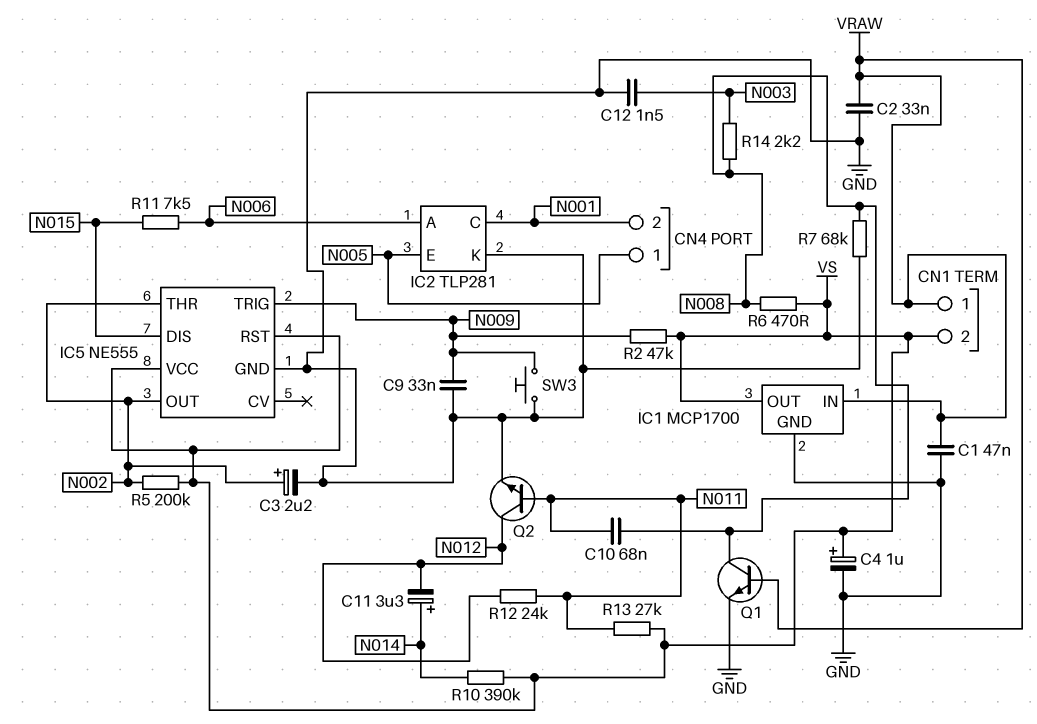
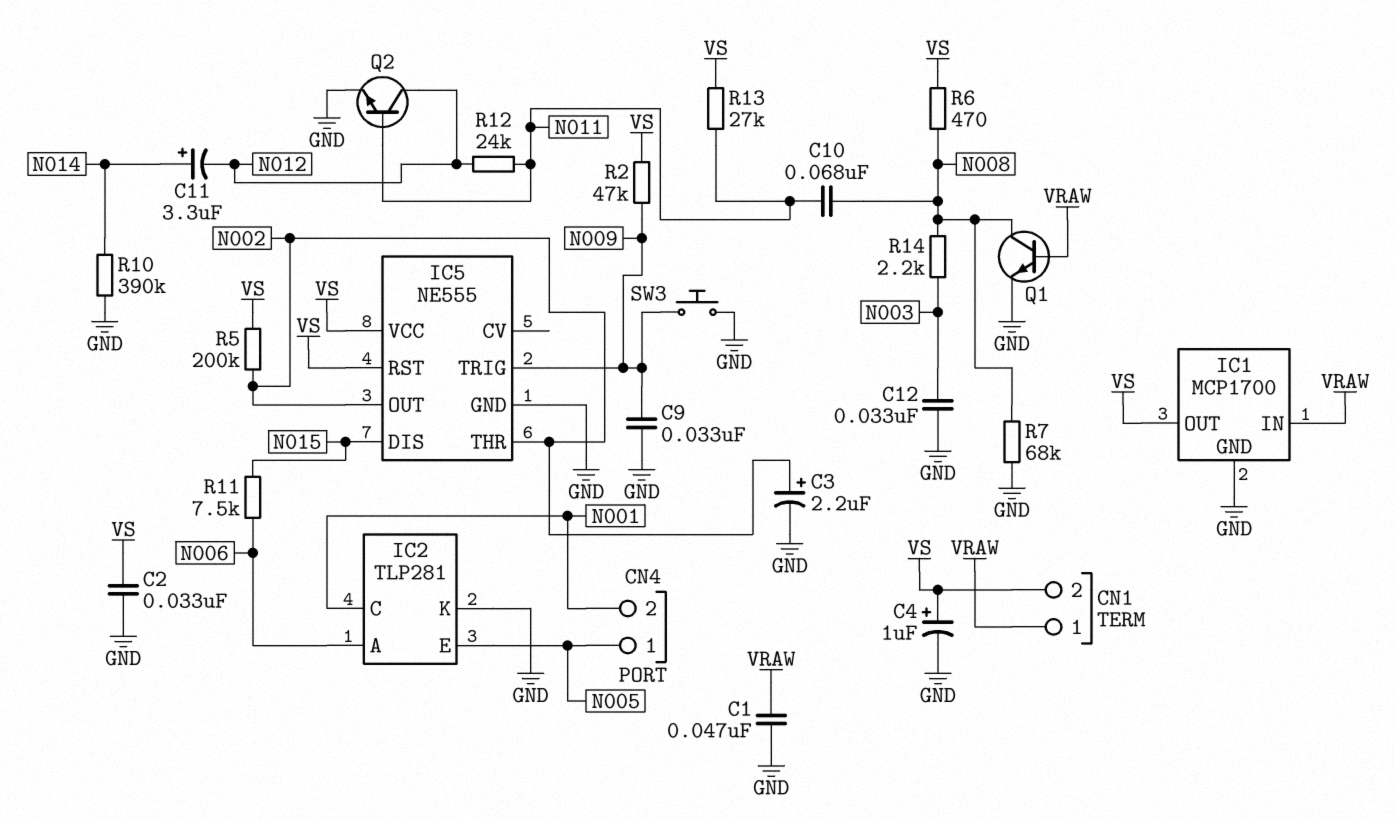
C2: 33nF (GND, VRAW) -> 33nF (GND, VS)
C12: 1.5nF (GND, N003) -> 33nF (GND, N003)
R10: 390k (N014, VS) -> 390k (GND, N014)

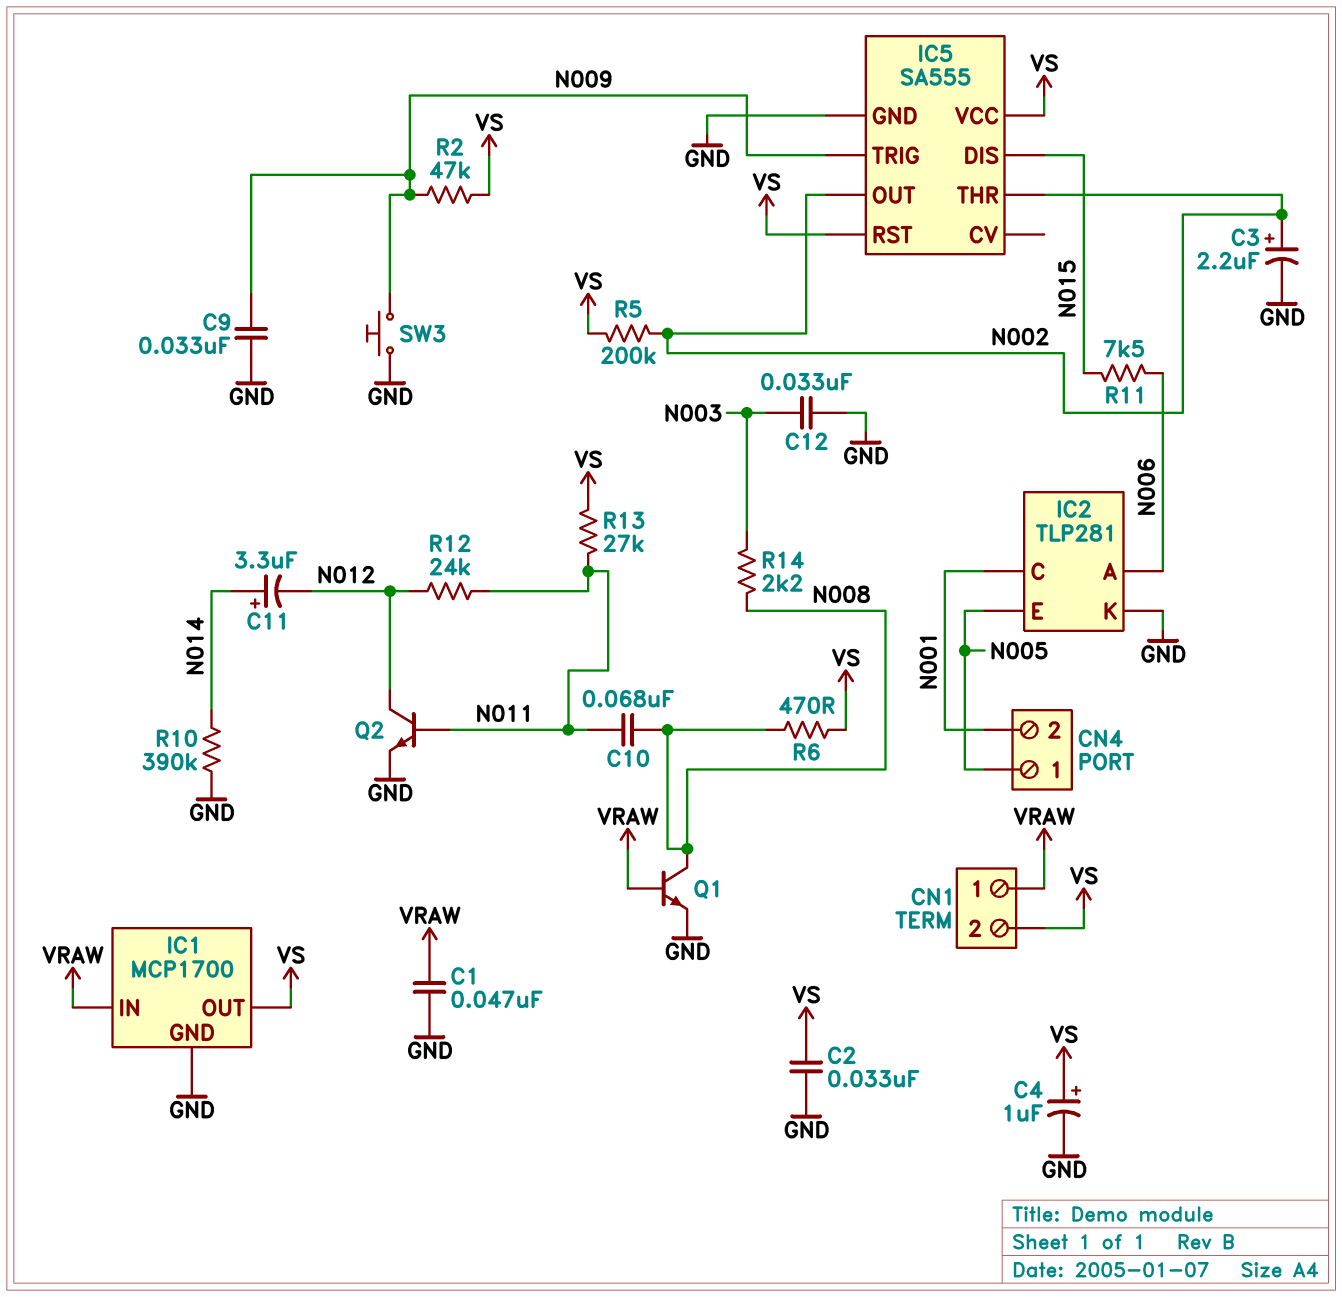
IC5: NE555 -> SA555
R7: 68k (GND, N008) -> none

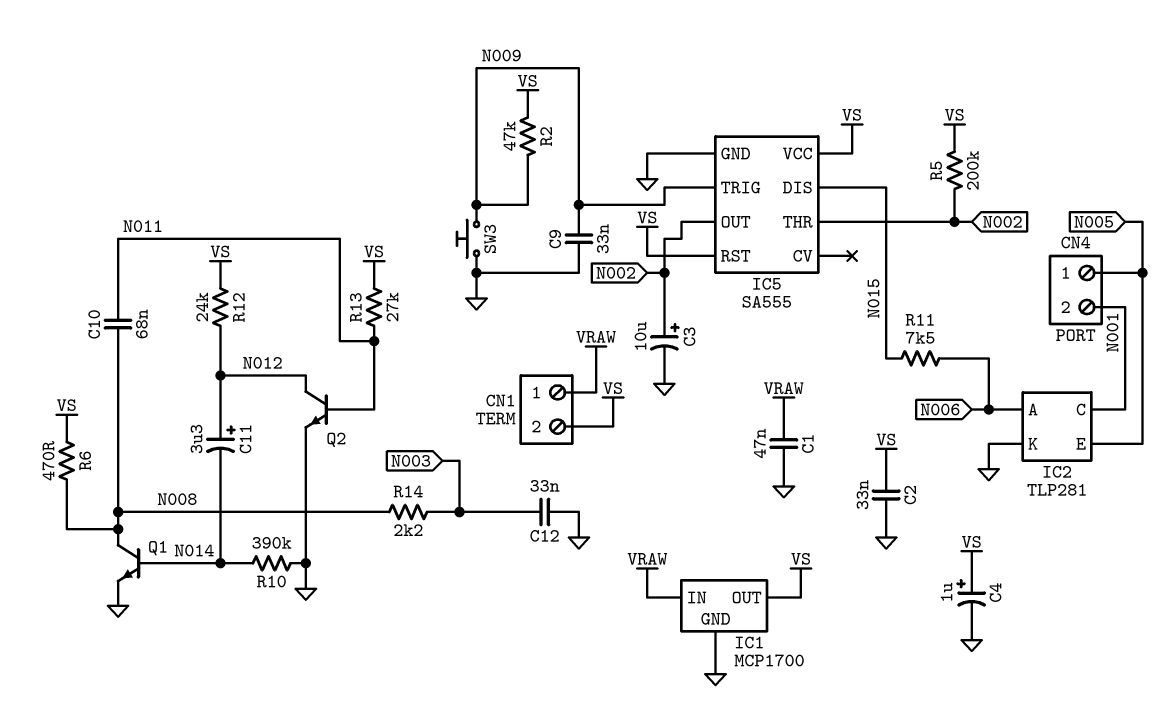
C3: 2.2uF (plus N002, minus GND) -> 10uF (plus N002, minus GND)
C11: 3.3uF (plus N014, minus N012) -> 3.3uF (plus N012, minus N014)
Q1: NPN (B VRAW, C N008, E GND) -> NPN (B N014, C N008, E GND)
R12: 24k (N011, N012) -> 24k (N012, VS)

